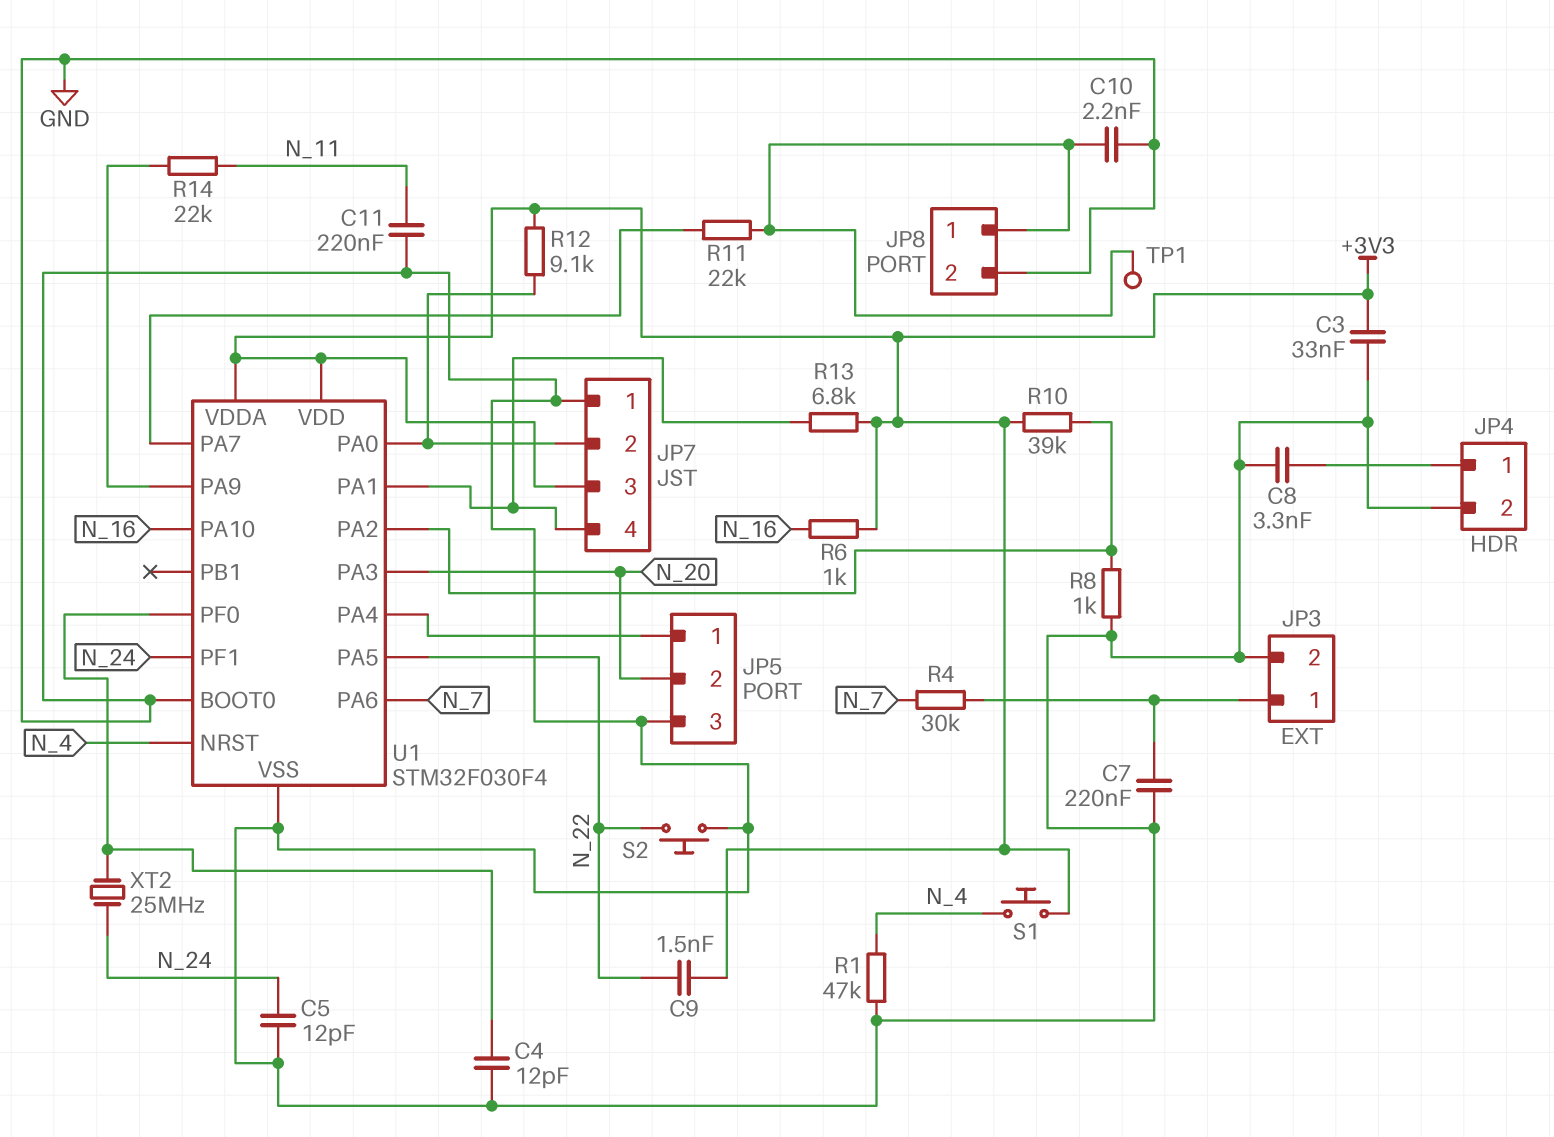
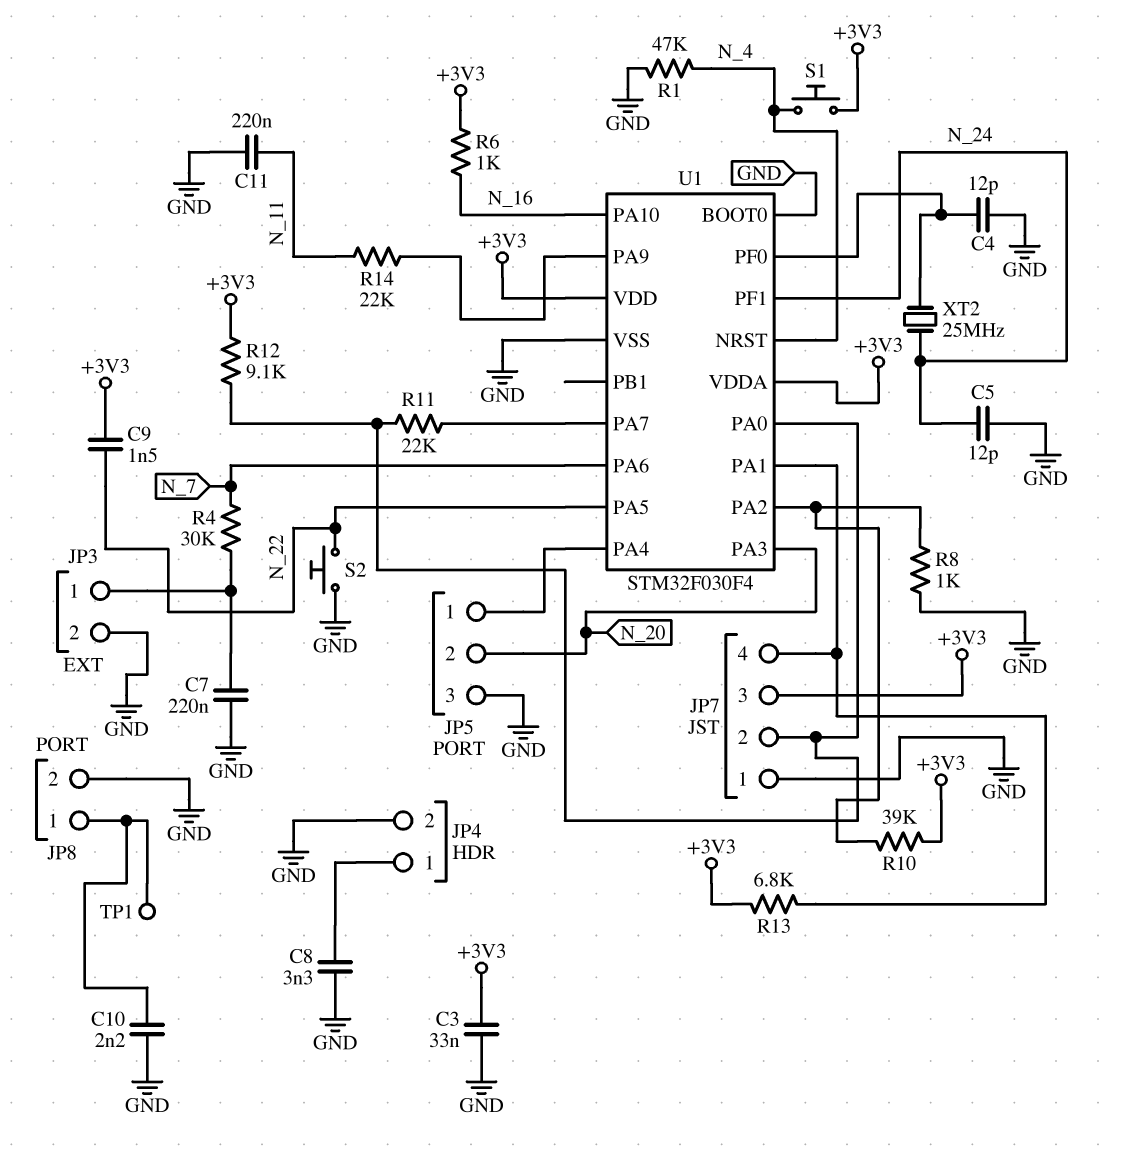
R11: 22k (JP8/1, U1/PA7) -> 22k (JP7/2, U1/PA7)

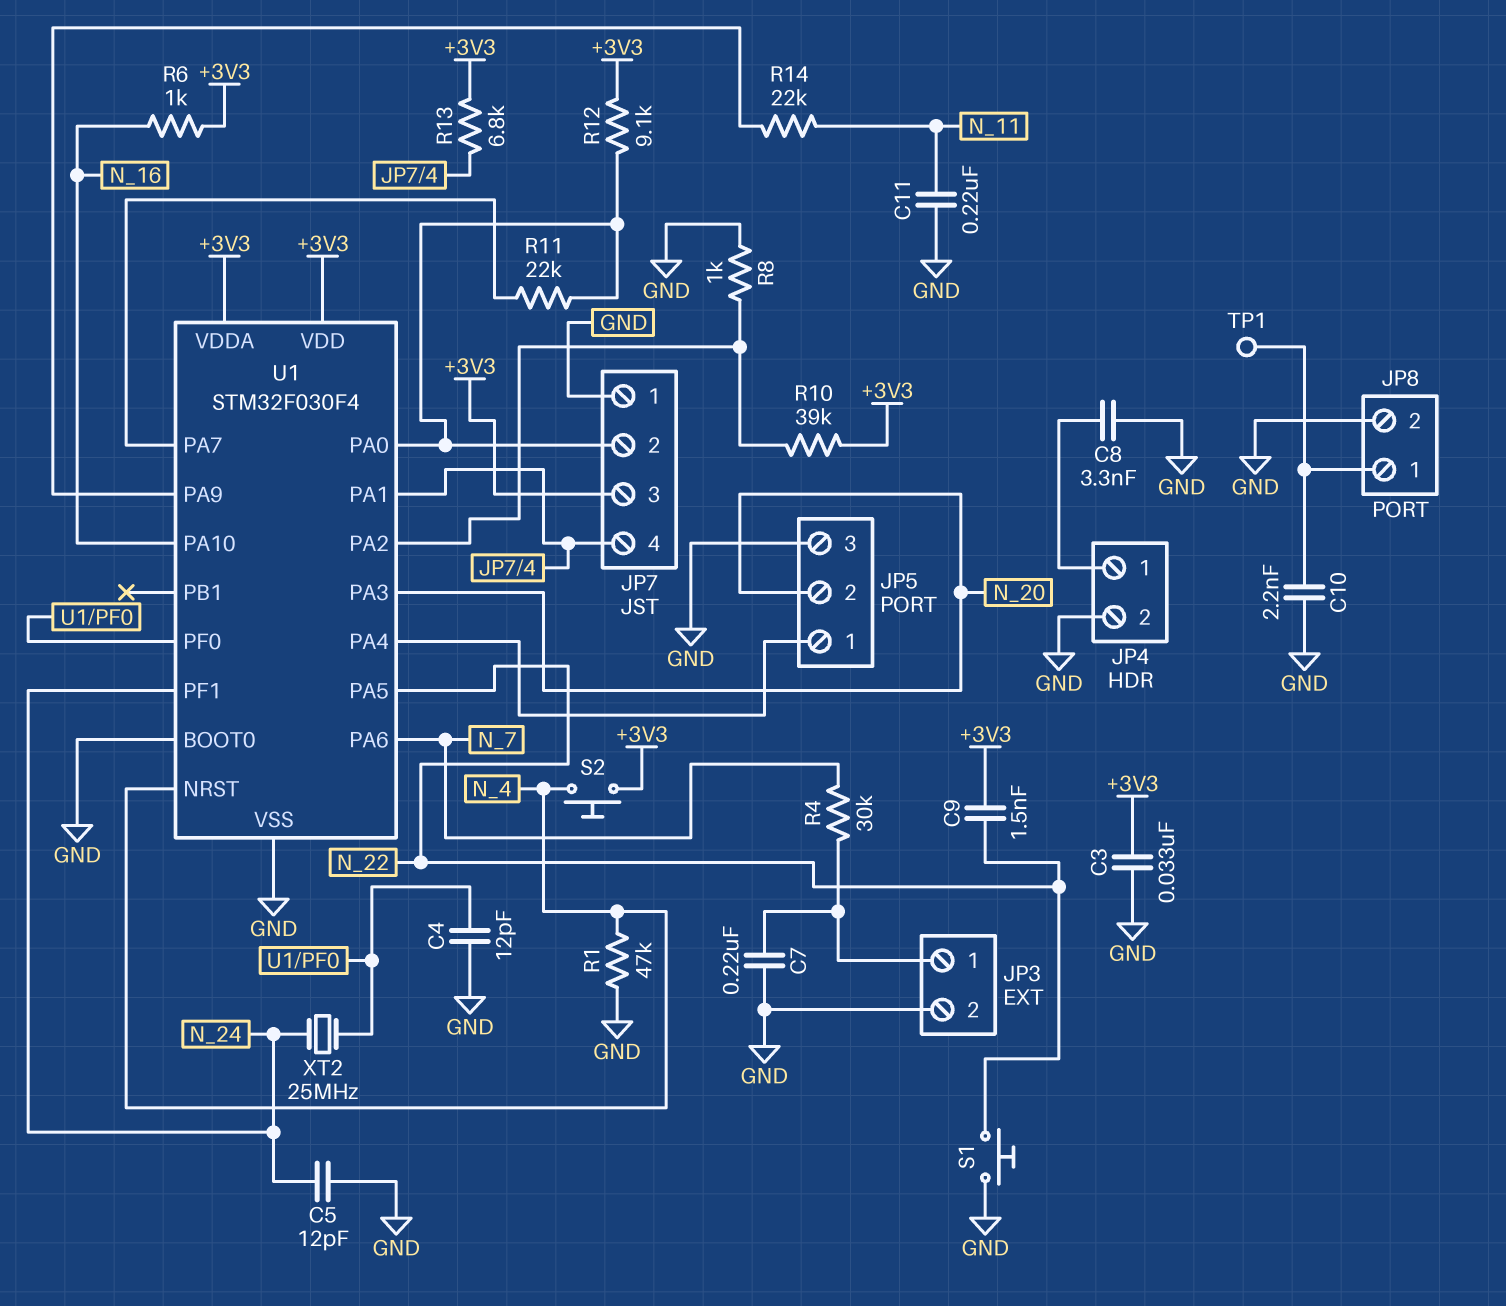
S1: button (+3V3, N_4) -> button (GND, N_22)
S2: button (GND, N_22) -> button (+3V3, N_4)

